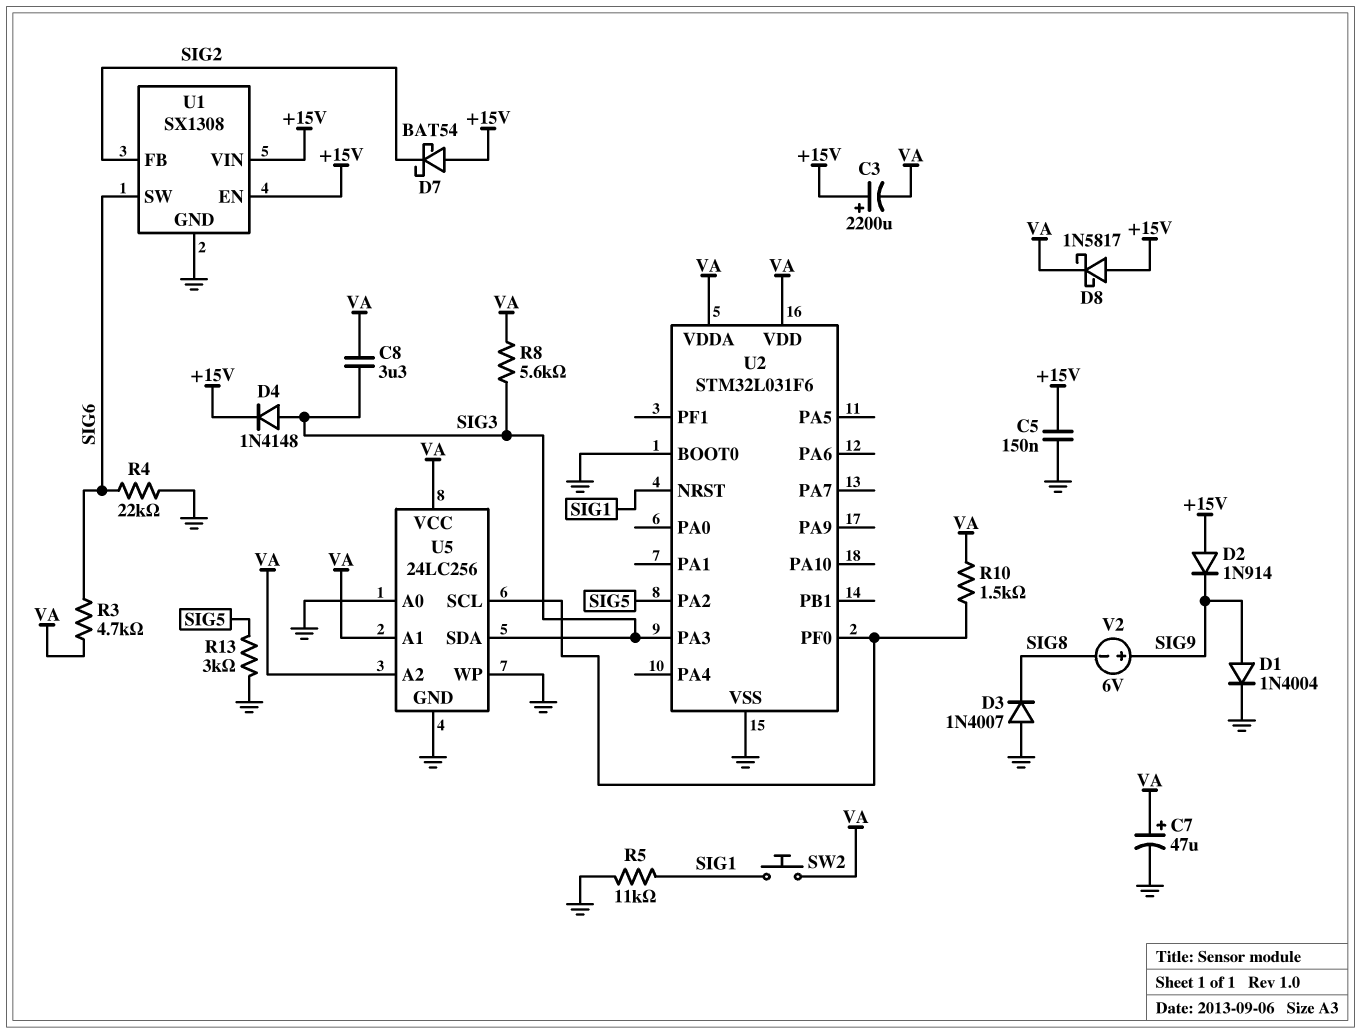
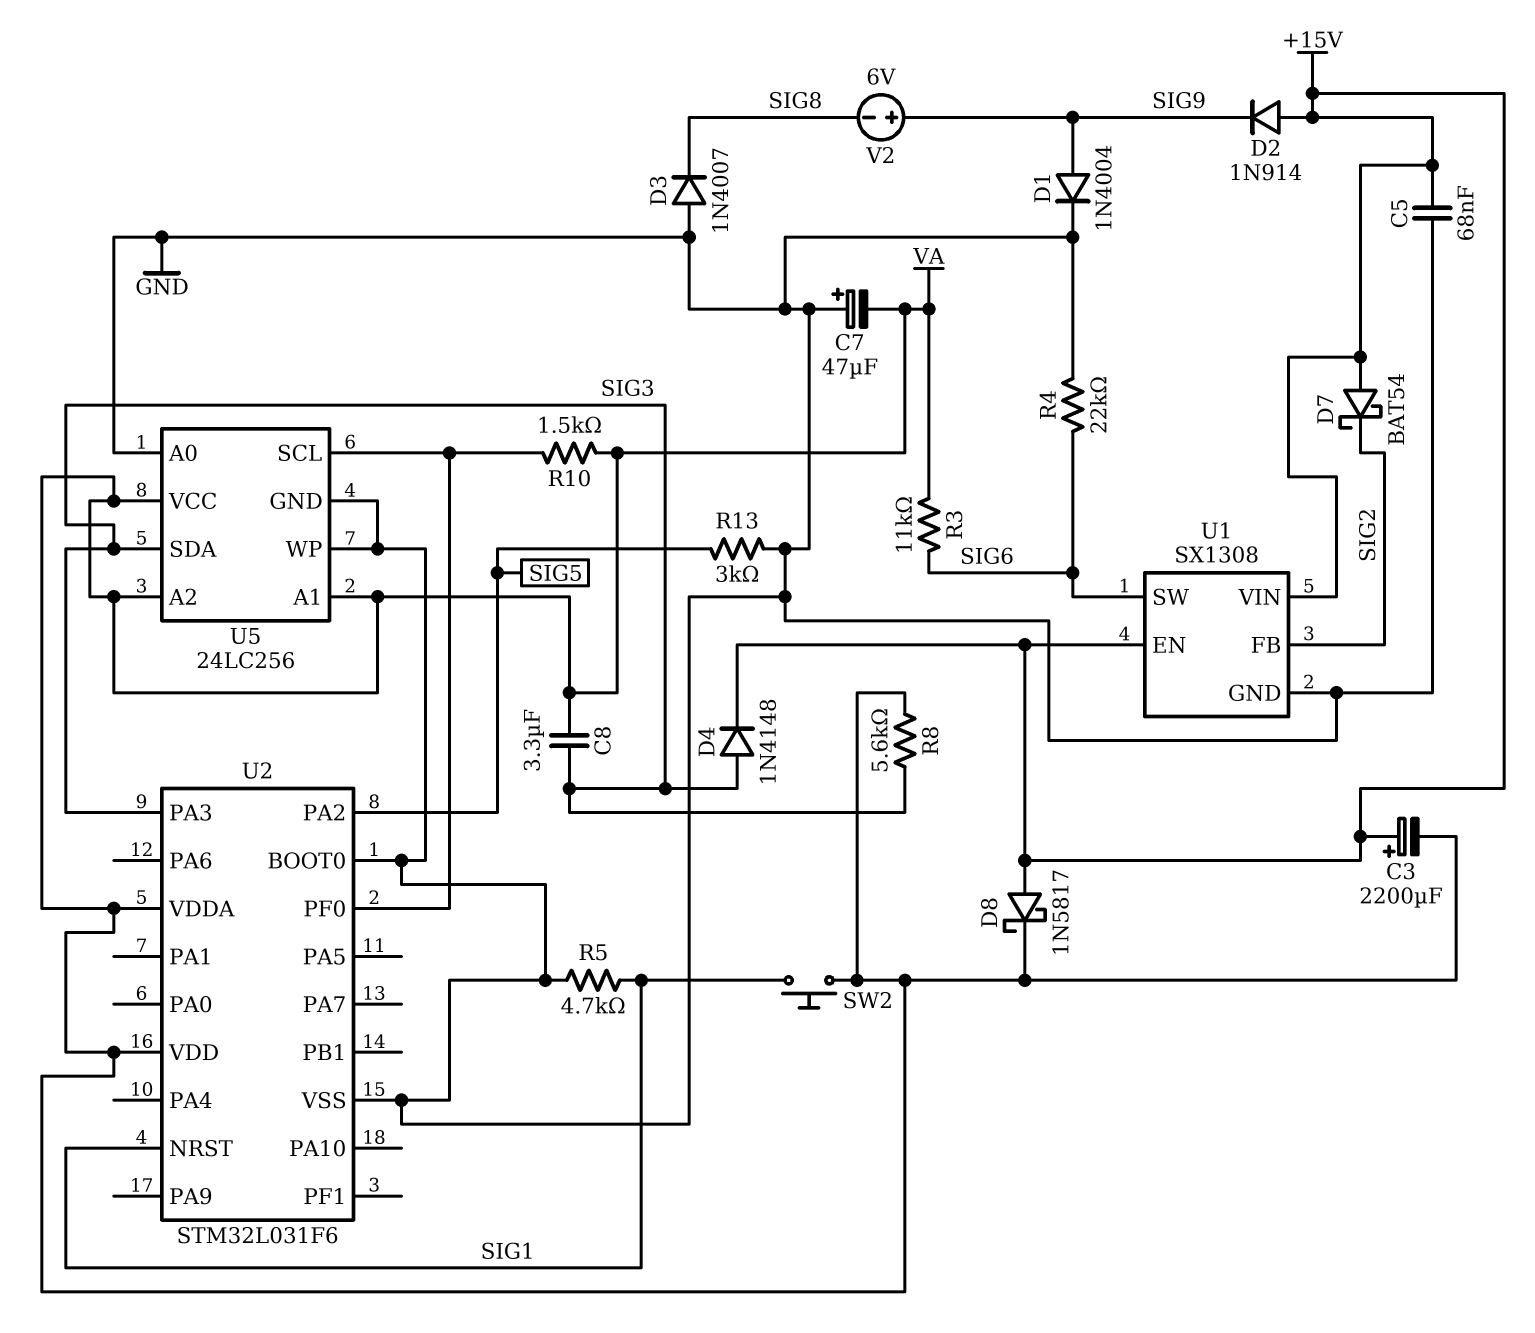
C5: 150nF (+15V, GND) -> 68nF (+15V, GND)
C7: 47uF (plus VA, minus GND) -> 47uF (plus GND, minus VA)
R3: 4.7k (SIG6, VA) -> 11k (SIG6, VA)
R5: 11k (GND, SIG1) -> 4.7k (GND, SIG1)

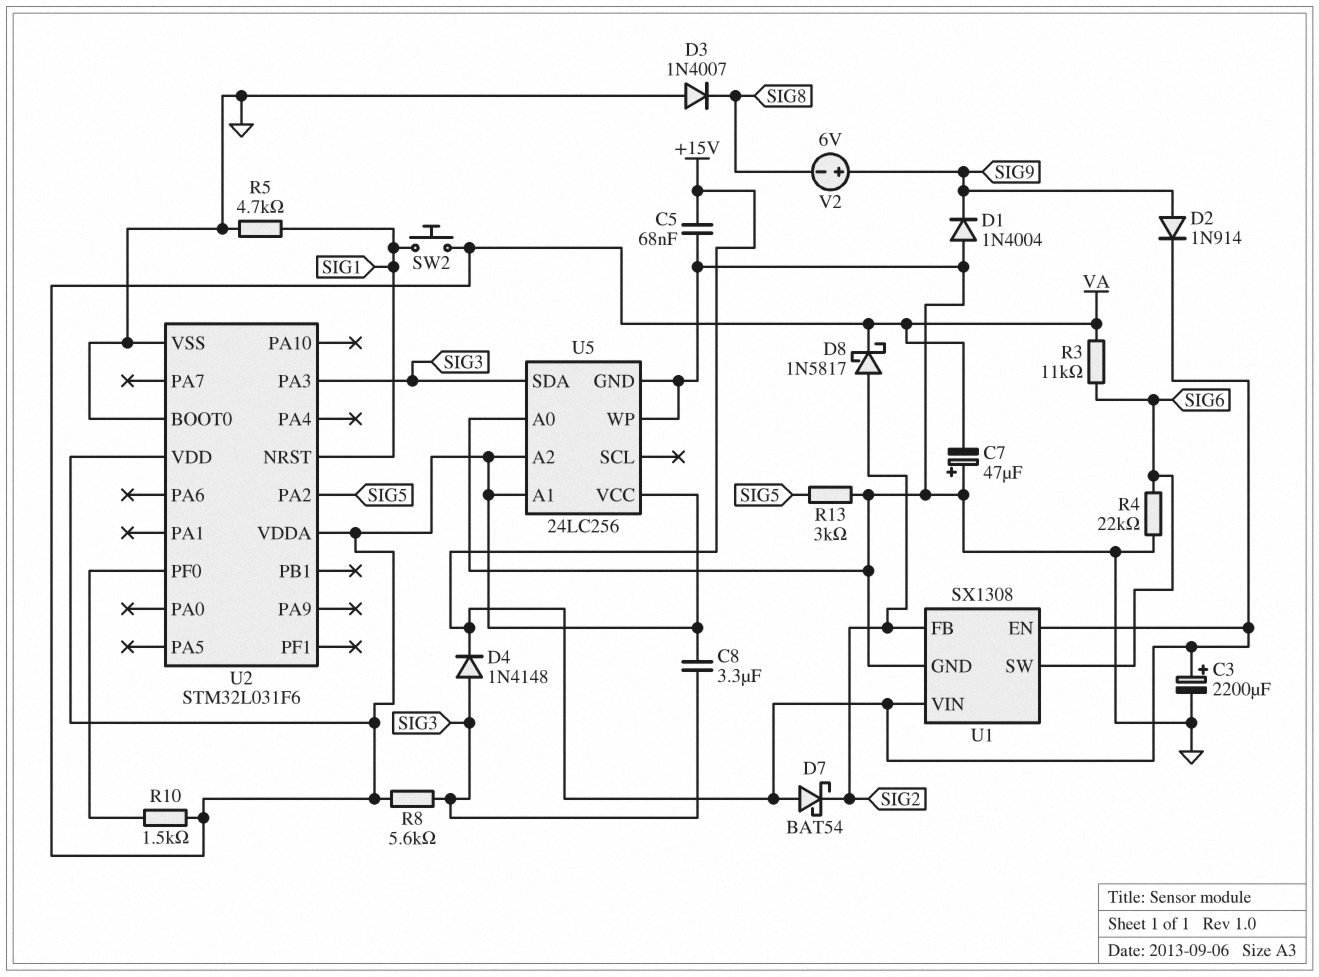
C3: 2200uF (plus +15V, minus VA) -> 2200uF (plus +15V, minus GND)
D1: diode 1N4004 (A SIG9, K GND) -> diode 1N4004 (A GND, K SIG9)
D2: diode 1N914 (A +15V, K SIG9) -> diode 1N914 (A SIG9, K +15V)
D8: schottky 1N5817 (A +15V, K VA) -> schottky 1N5817 (A SIG2, K VA)
U5 pin SCL: U2/PF0 -> none

